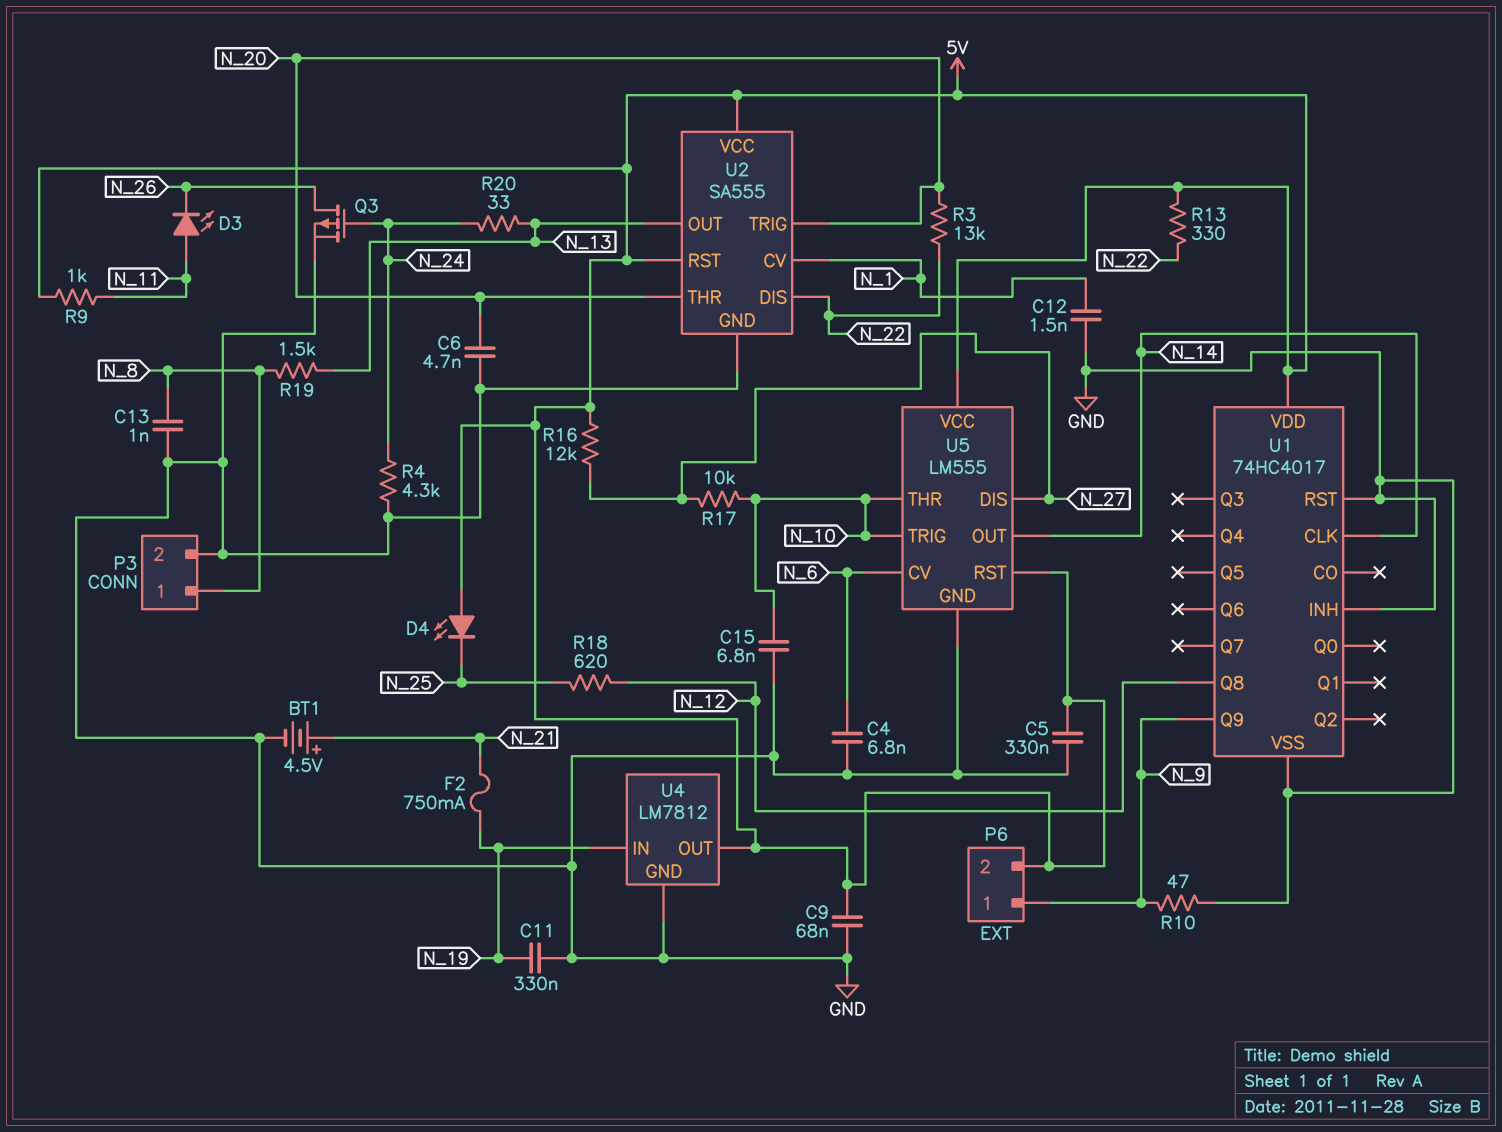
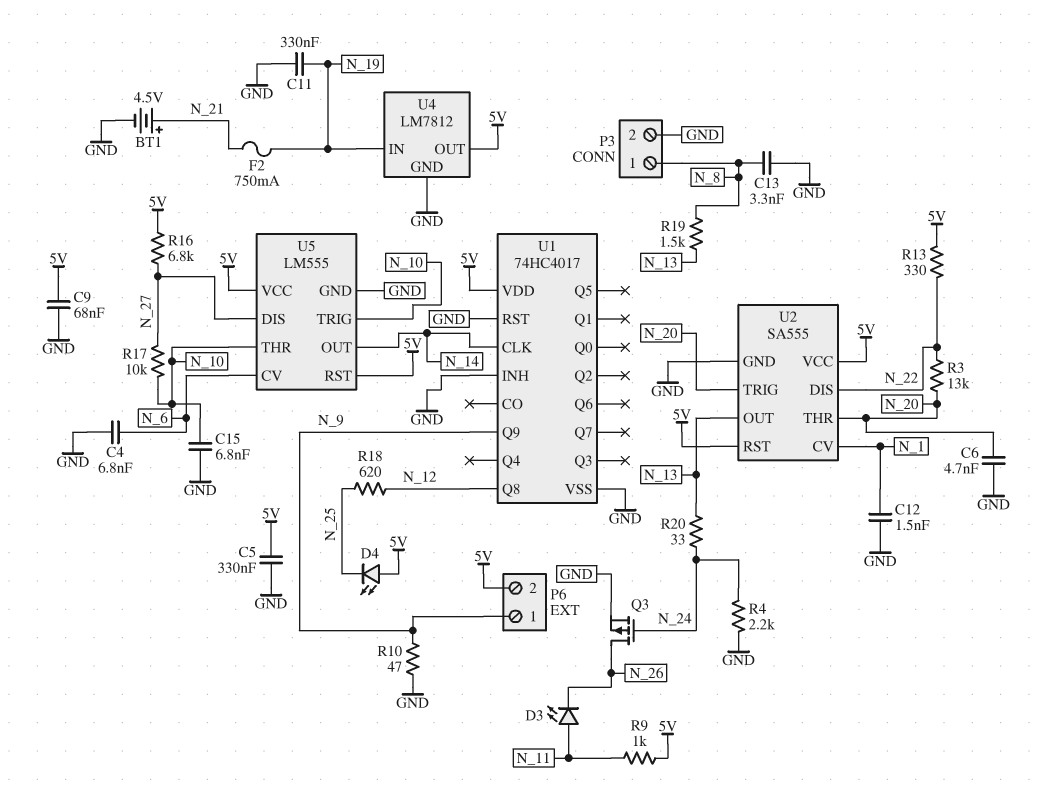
C13: 1nF (GND, N_8) -> 3.3nF (GND, N_8)
R4: 4.3k (GND, N_24) -> 2.2k (GND, N_24)
R16: 12k (5V, N_27) -> 6.8k (5V, N_27)

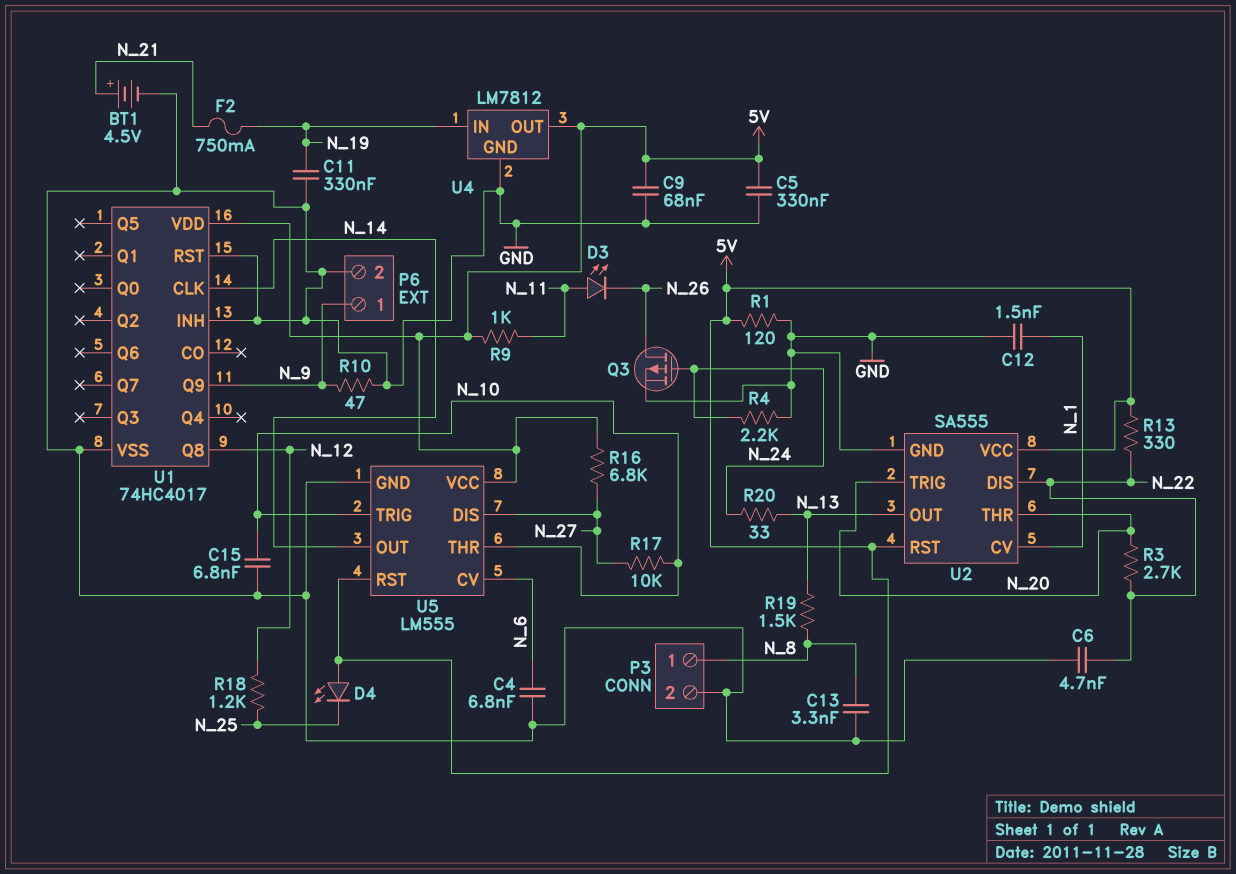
C6: 4.7nF (GND, N_20) -> 4.7nF (GND, N_22)
P6 pin 2: 5V -> GND
R1: none -> 120 (5V, GND)
R3: 13k (N_20, N_22) -> 2.7k (N_20, N_22)
R18: 620 (N_12, N_25) -> 1.2k (N_12, N_25)

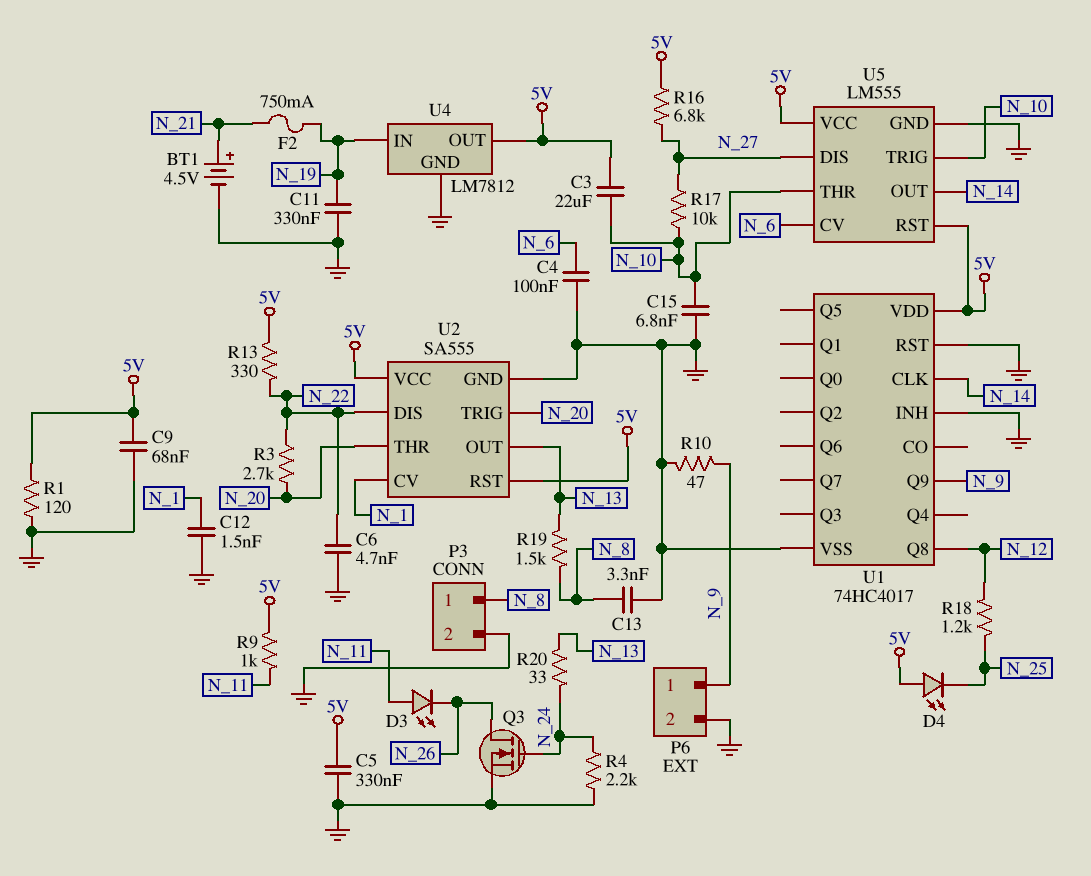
C3: none -> 22uF (5V, N_10)
C4: 6.8nF (GND, N_6) -> 100nF (GND, N_6)
Q3: PMOS (G N_24, D N_26, S GND) -> NMOS (G N_24, D N_26, S GND)

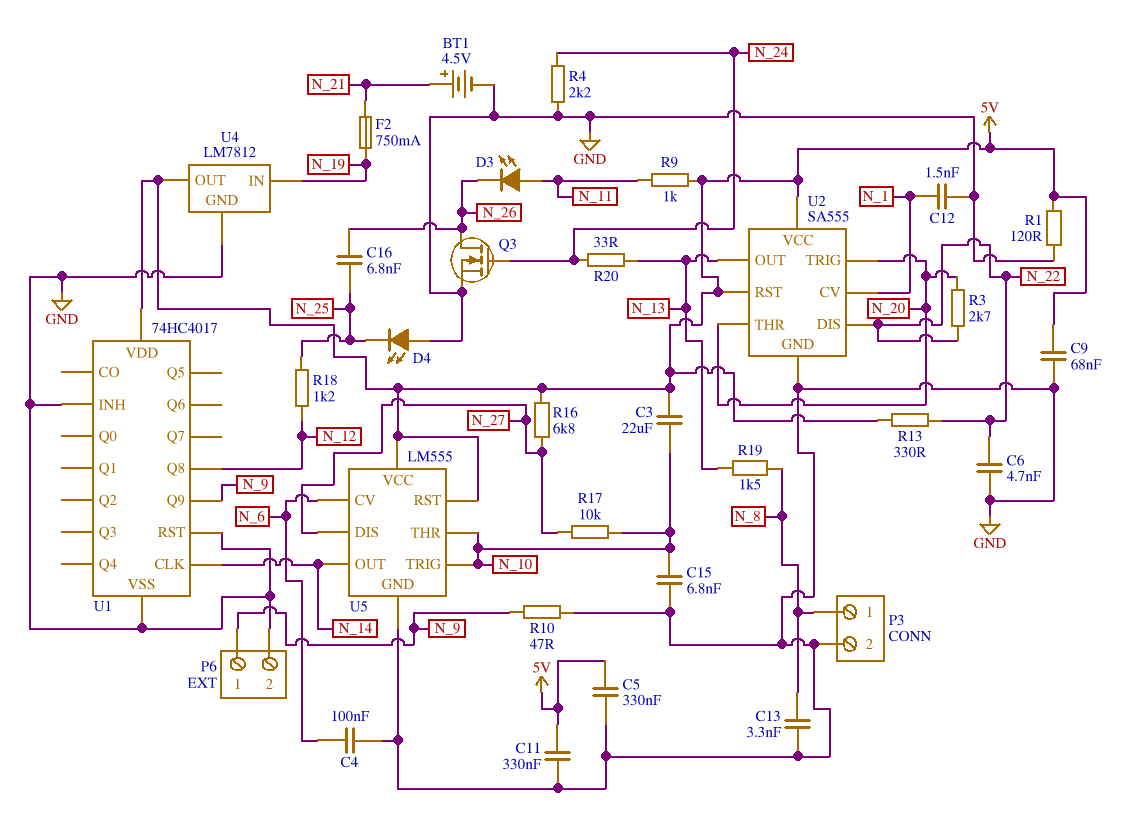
C11: 330nF (GND, N_19) -> 330nF (5V, GND)
C16: none -> 6.8nF (N_25, N_26)
D4: LED (A 5V, K N_25) -> LED (A GND, K N_25)

